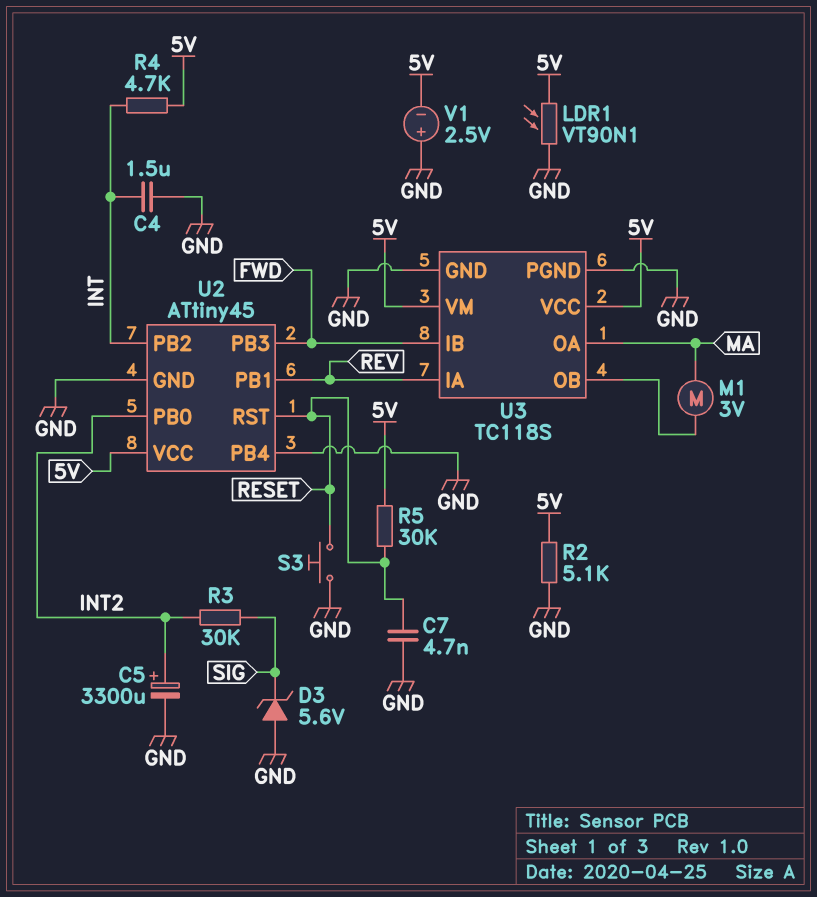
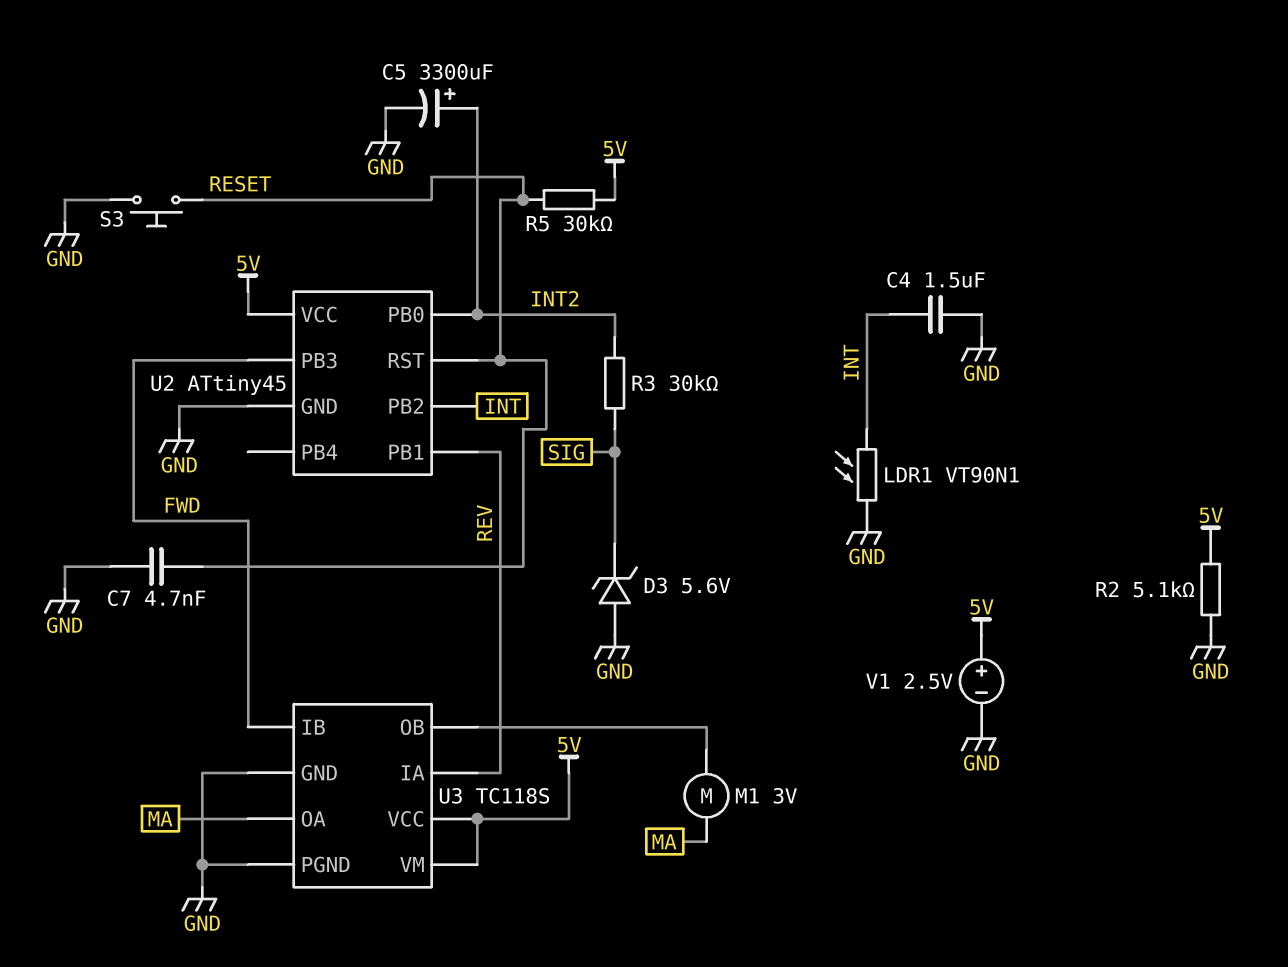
LDR1: VT90N1 (5V, GND) -> VT90N1 (GND, INT)
R4: 4.7k (5V, INT) -> none
U2 pin PB4: GND -> none
V1: 2.5V (plus GND, minus 5V) -> 2.5V (plus 5V, minus GND)

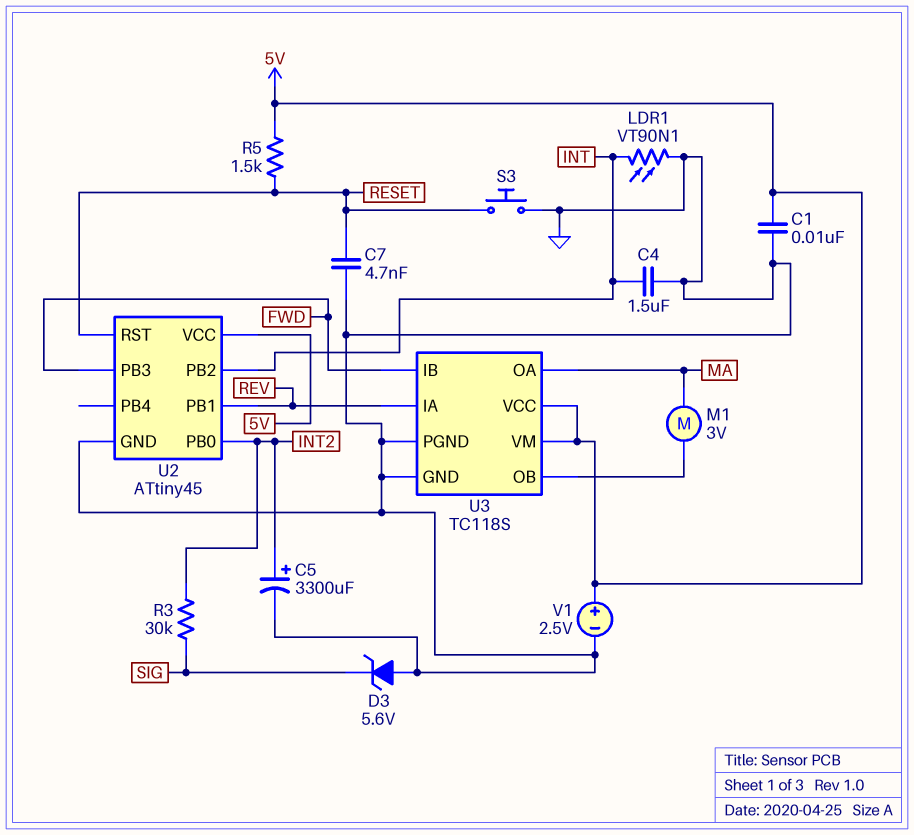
C1: none -> 10nF (5V, GND)
R2: 5.1k (5V, GND) -> none
R5: 30k (5V, RESET) -> 1.5k (5V, RESET)

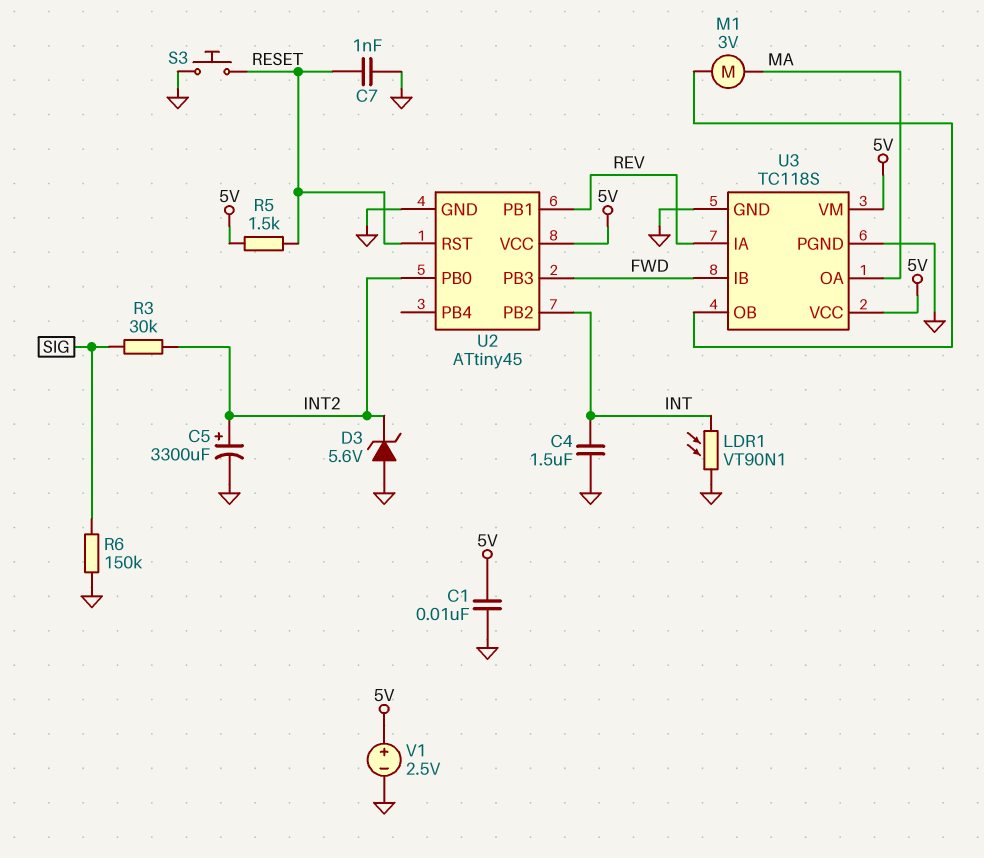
C7: 4.7nF (GND, RESET) -> 1nF (GND, RESET)
D3: zener 5.6V (A GND, K SIG) -> zener 5.6V (A GND, K INT2)
R6: none -> 150k (GND, SIG)

